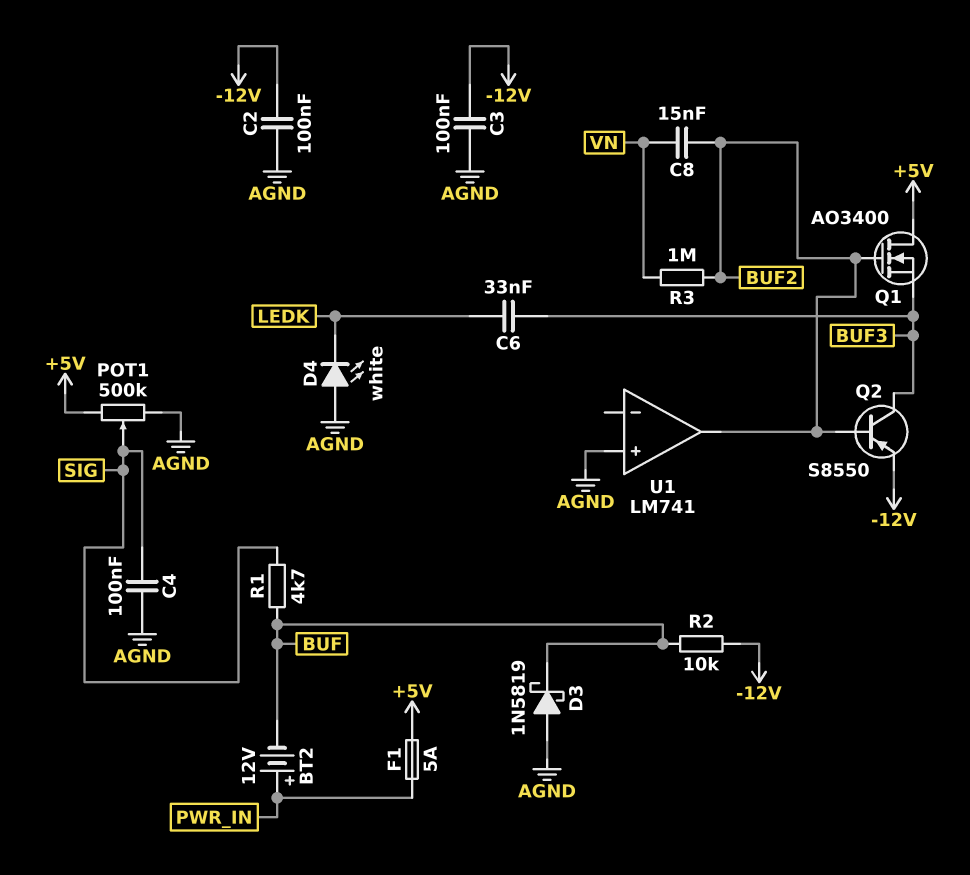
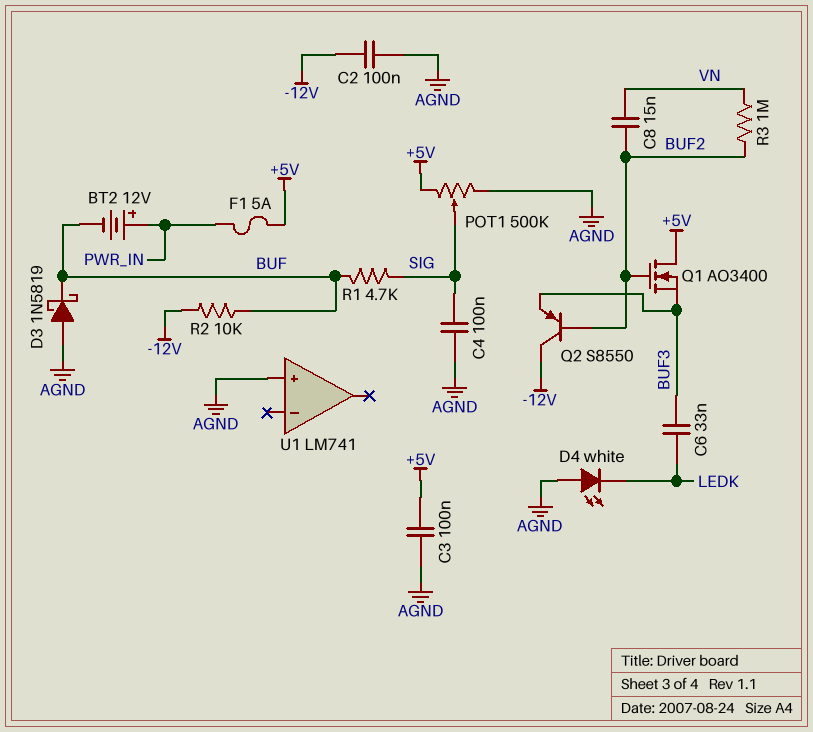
C3: 100nF (-12V, AGND) -> 100nF (+5V, AGND)
Q2: PNP S8550 (B BUF2, C BUF3, E -12V) -> PNP S8550 (B BUF2, C -12V, E BUF3)
U1 pin out: BUF2 -> none

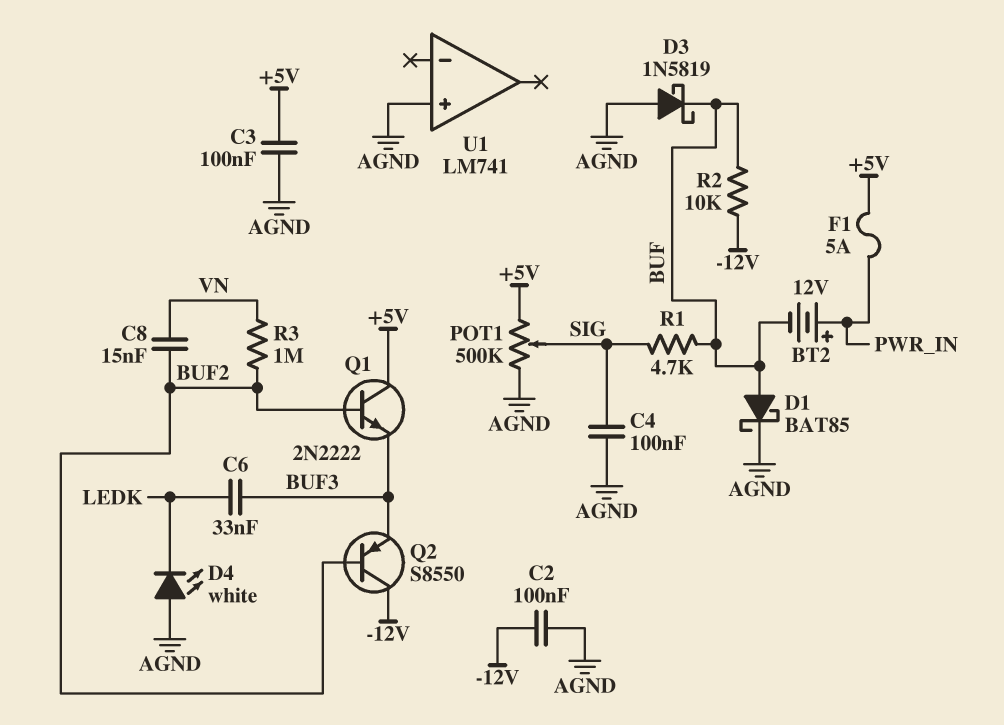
D1: none -> schottky BAT85 (A BUF, K AGND)
Q1: NMOS AO3400 (G BUF2, D +5V, S BUF3) -> NPN 2N2222 (B BUF2, C +5V, E BUF3)

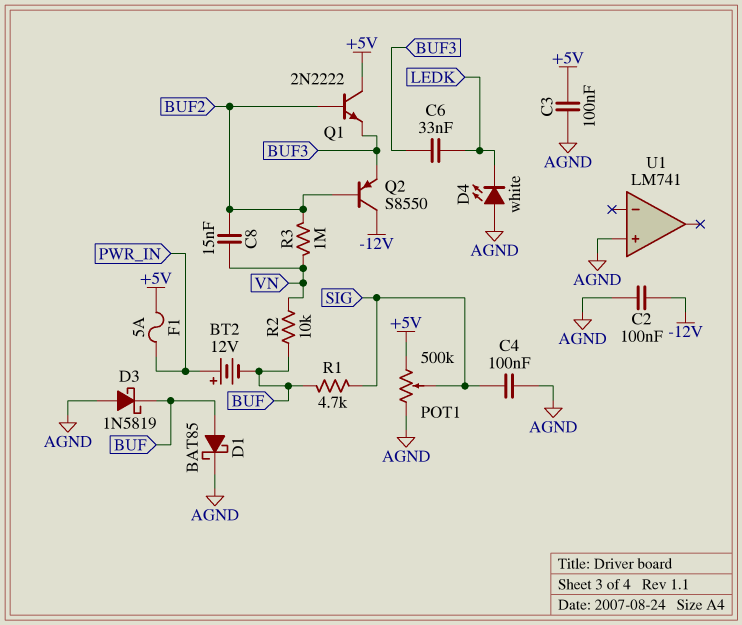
R2: 10k (-12V, BUF) -> 10k (BUF, VN)

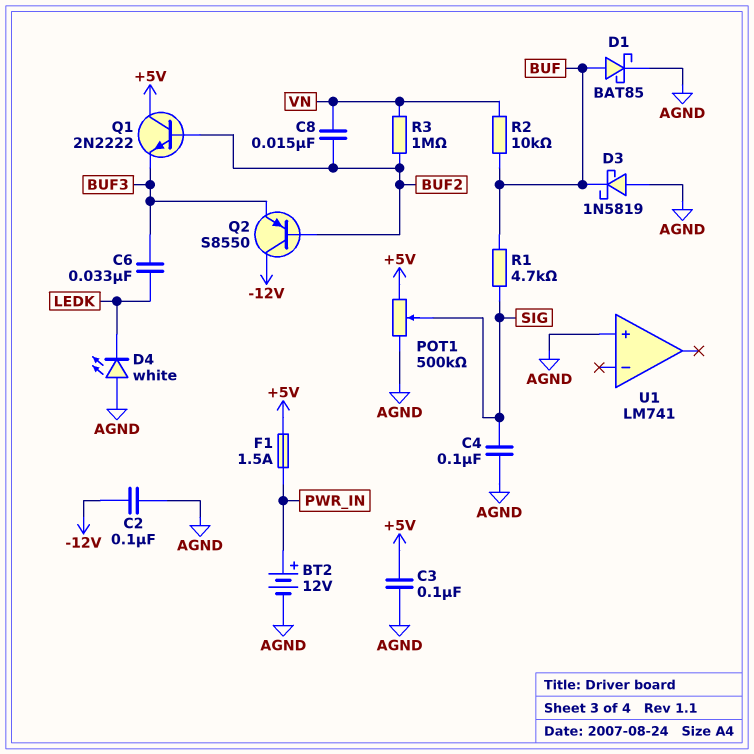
BT2: 12V (plus PWR_IN, minus BUF) -> 12V (plus PWR_IN, minus AGND)
F1: 5A (+5V, PWR_IN) -> 1.5A (+5V, PWR_IN)

